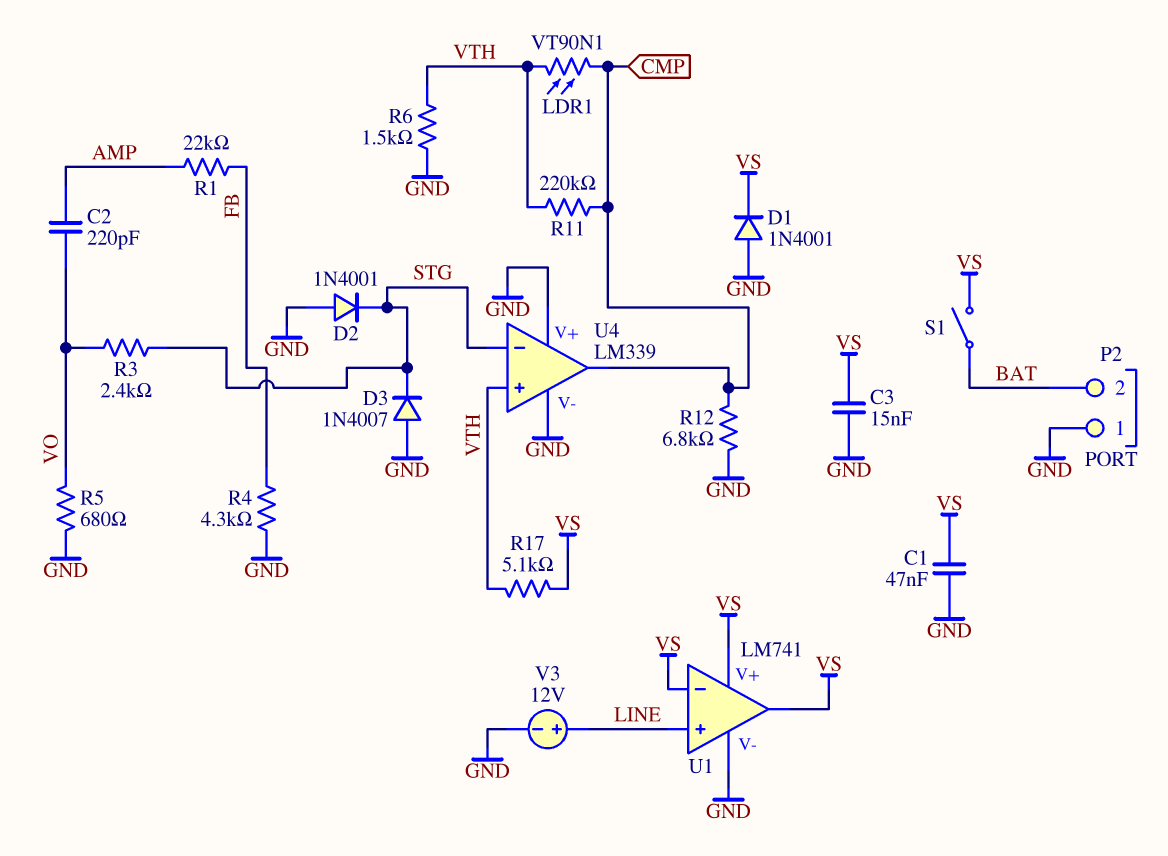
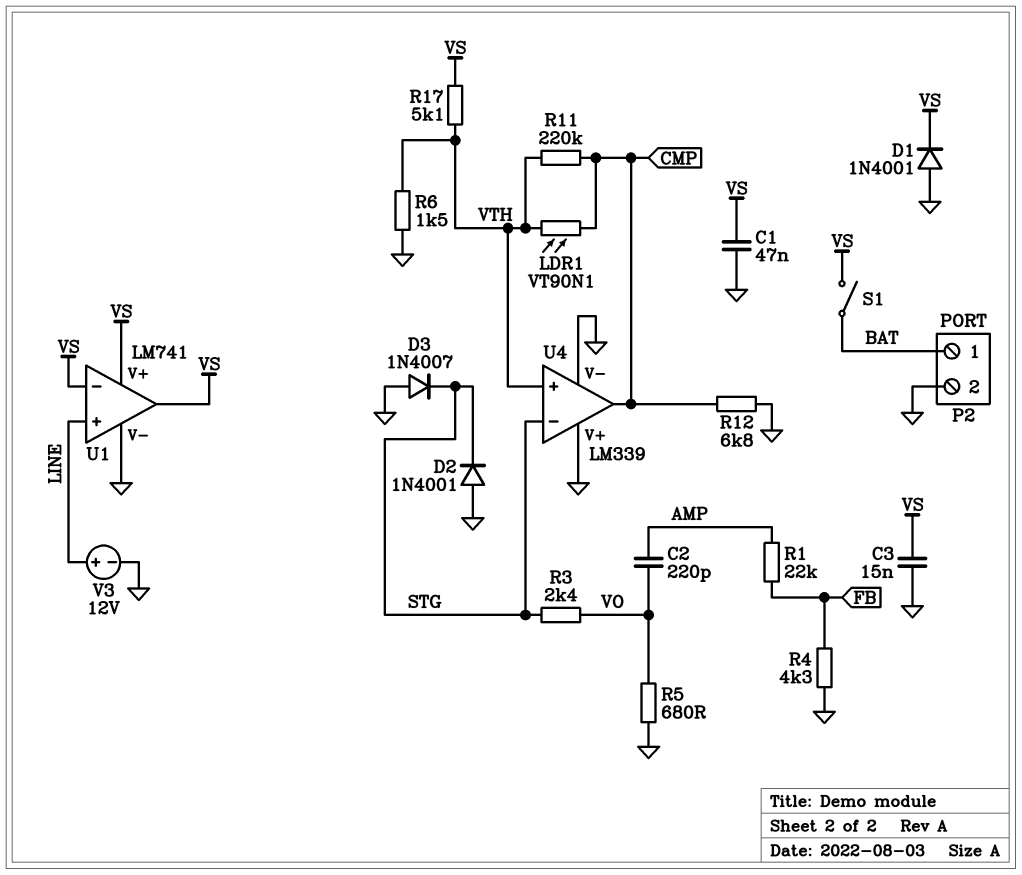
P2 pin 1: GND -> BAT
P2 pin 2: BAT -> GND

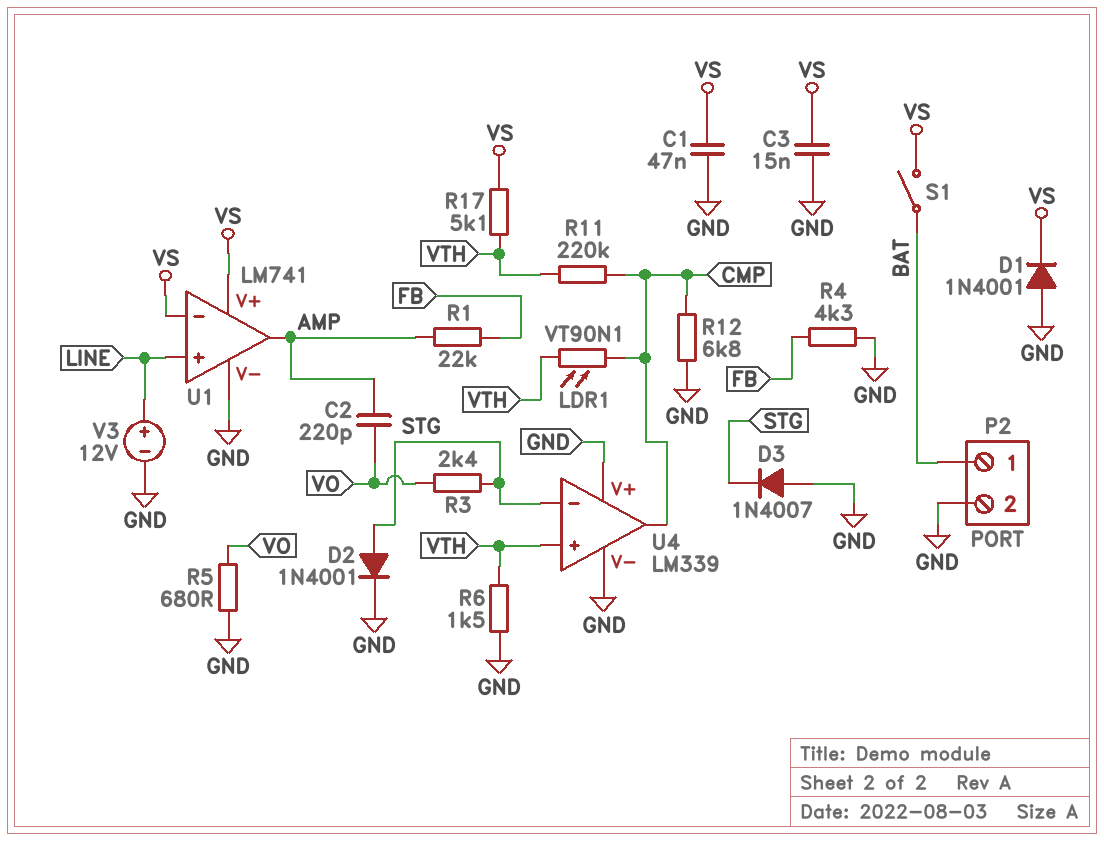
D2: diode 1N4001 (A GND, K STG) -> diode 1N4001 (A STG, K GND)
U1 pin out: VS -> AMP

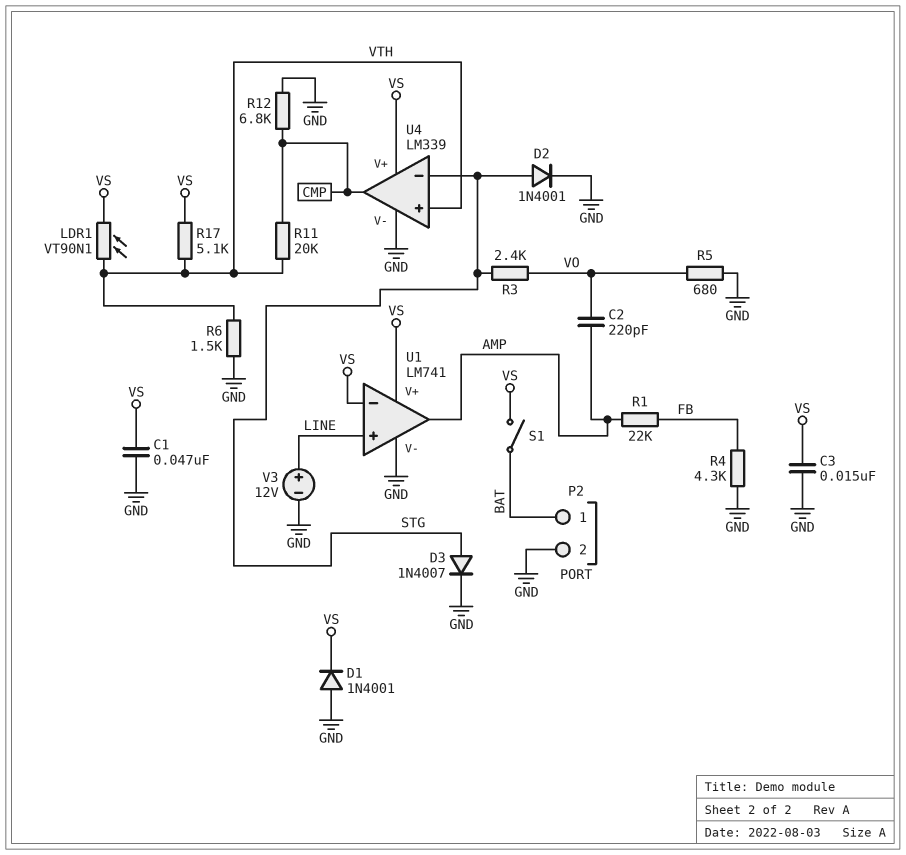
D3: diode 1N4007 (A GND, K STG) -> diode 1N4007 (A STG, K GND)
LDR1: VT90N1 (CMP, VTH) -> VT90N1 (VS, VTH)
R11: 220k (CMP, VTH) -> 20k (CMP, VTH)
U4 pin V+: GND -> VS

